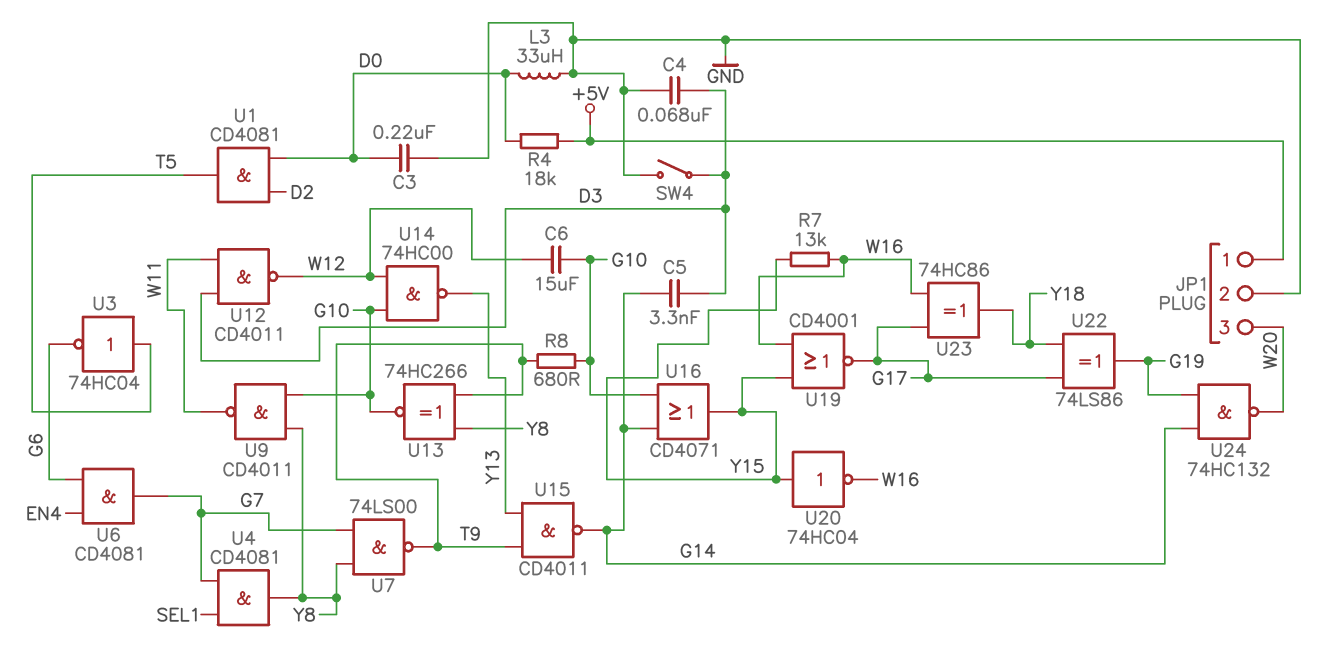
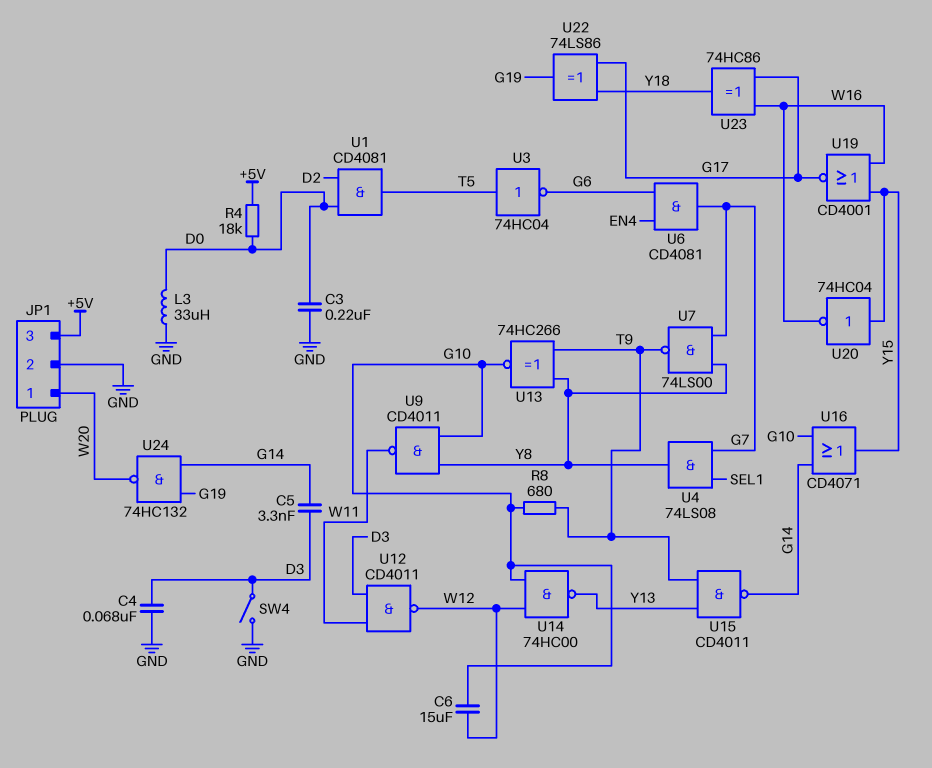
JP1 pin 1: +5V -> W20
JP1 pin 3: W20 -> +5V
R7: 13k (W16, Y15) -> none
U4: AND CD4081 (in G7, in SEL1, out Y8) -> AND 74LS08 (in G7, in SEL1, out Y8)

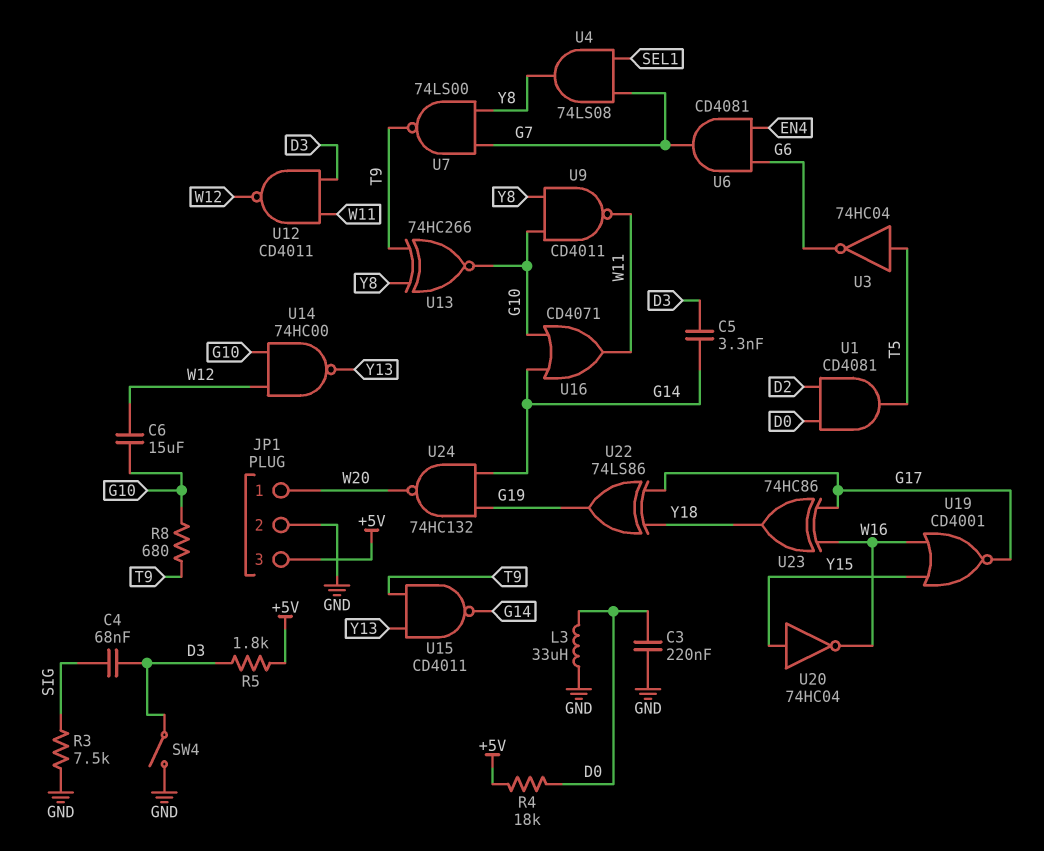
C4: 68nF (D3, GND) -> 68nF (D3, SIG)
R3: none -> 7.5k (GND, SIG)
R5: none -> 1.8k (+5V, D3)
U16: OR CD4071 (in G10, in G14, out Y15) -> OR CD4071 (in G10, in G14, out W11)

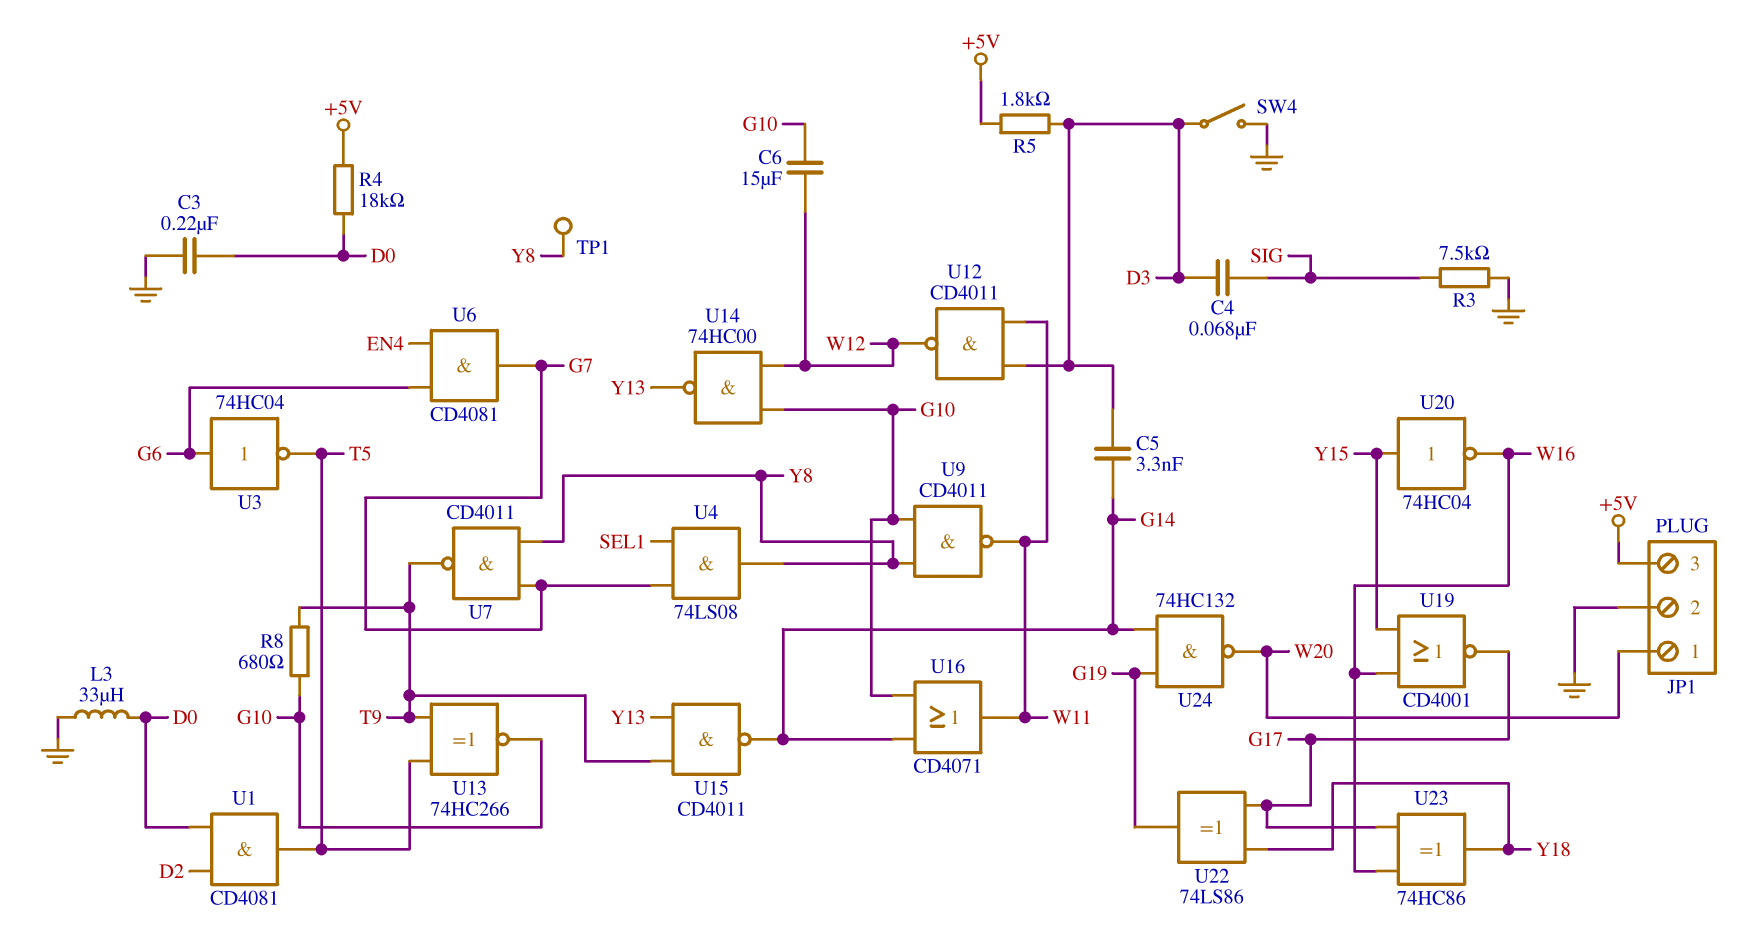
TP1: none -> test point (Y8)
U3: NOT 74HC04 (in T5, out G6) -> NOT 74HC04 (in G6, out T5)
U7: NAND 74LS00 (in G7, in Y8, out T9) -> NAND CD4011 (in G7, in Y8, out T9)
U13: XNOR 74HC266 (in T9, in Y8, out G10) -> XNOR 74HC266 (in T5, in T9, out G10)

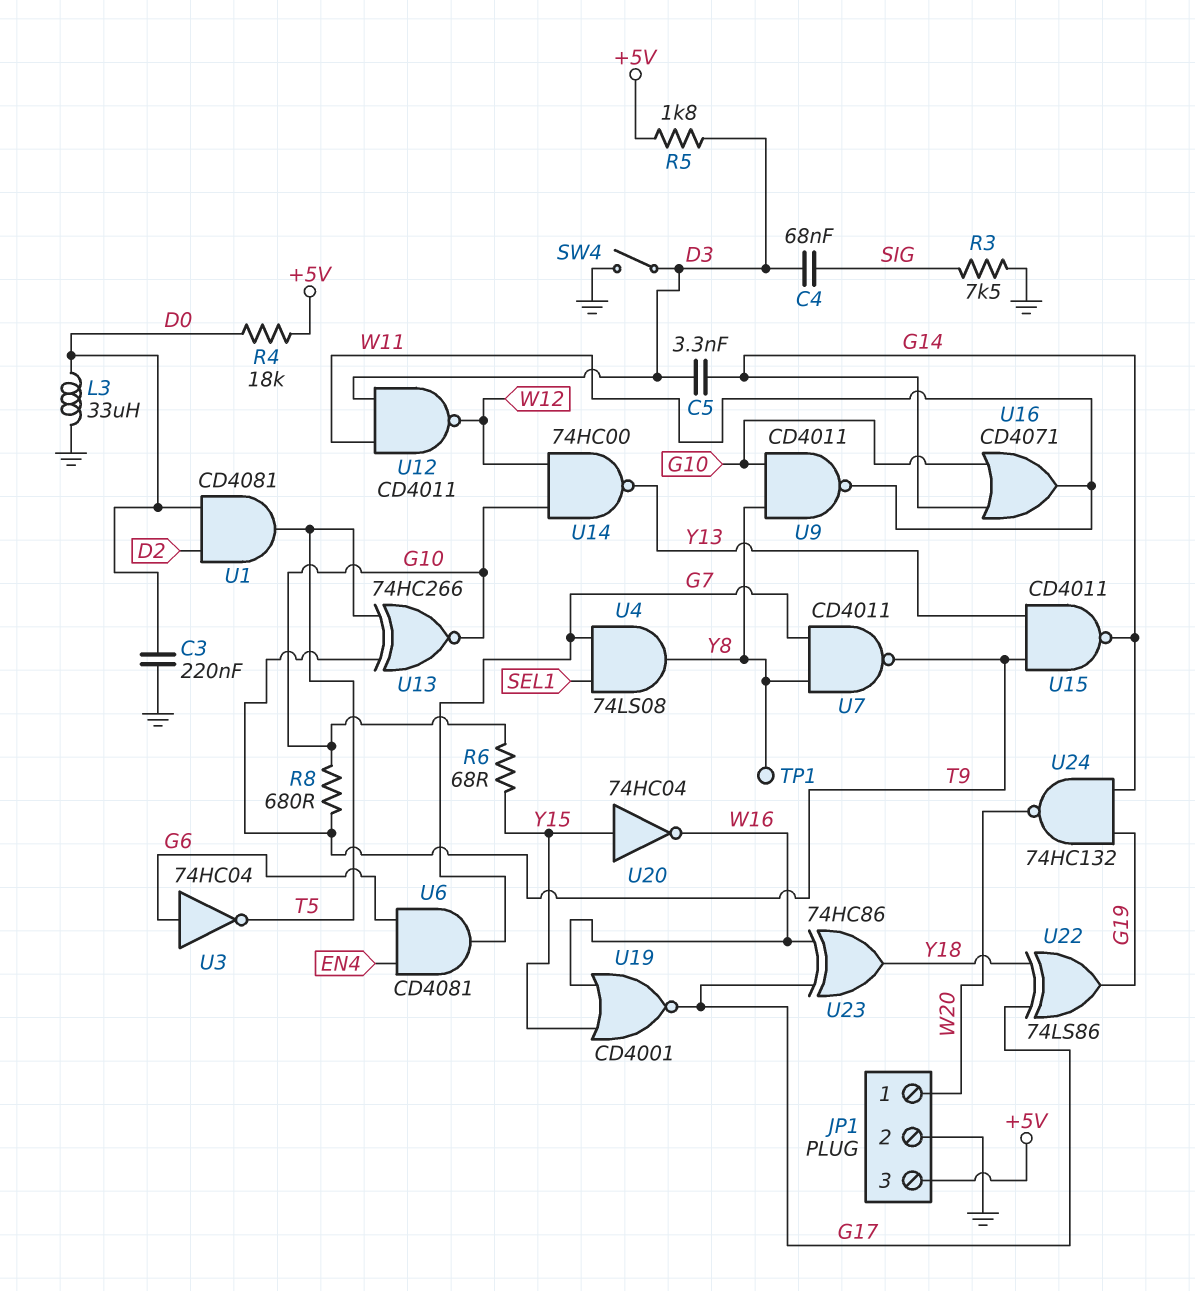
C6: 15uF (G10, W12) -> none
R6: none -> 68 (G10, Y15)

